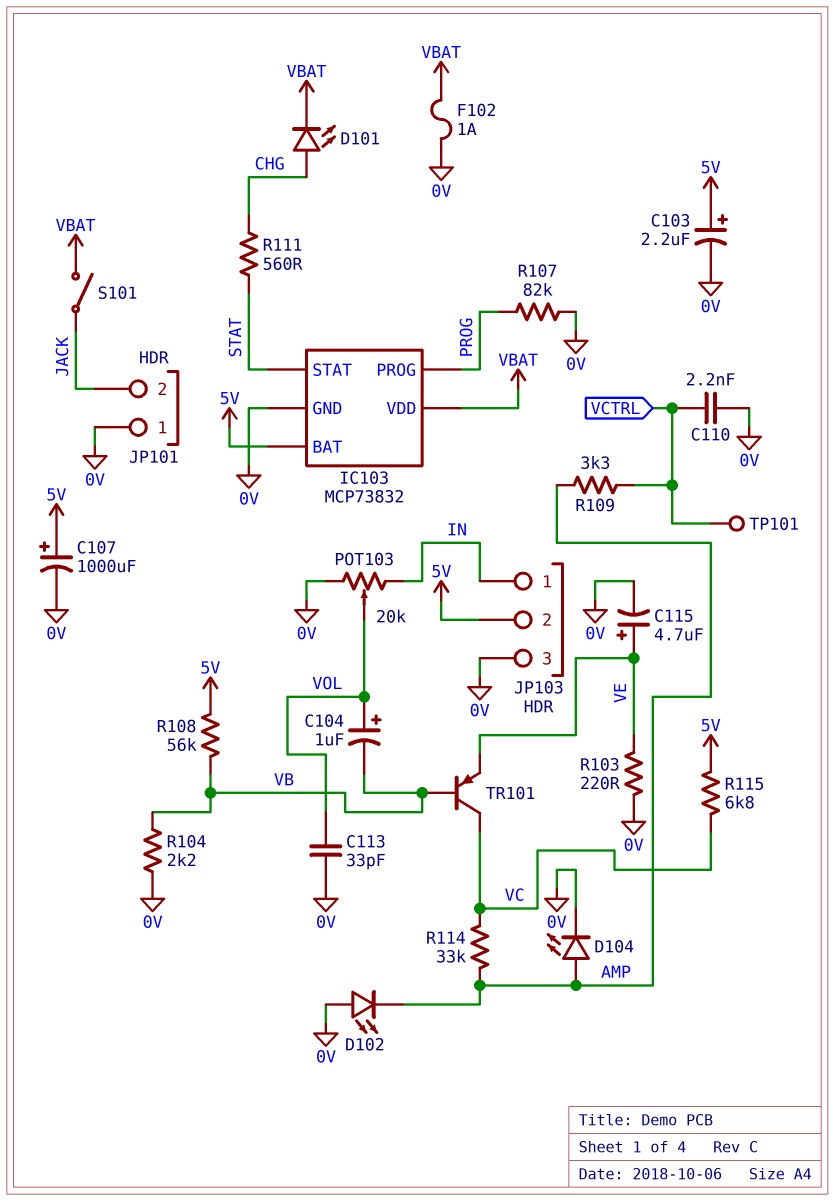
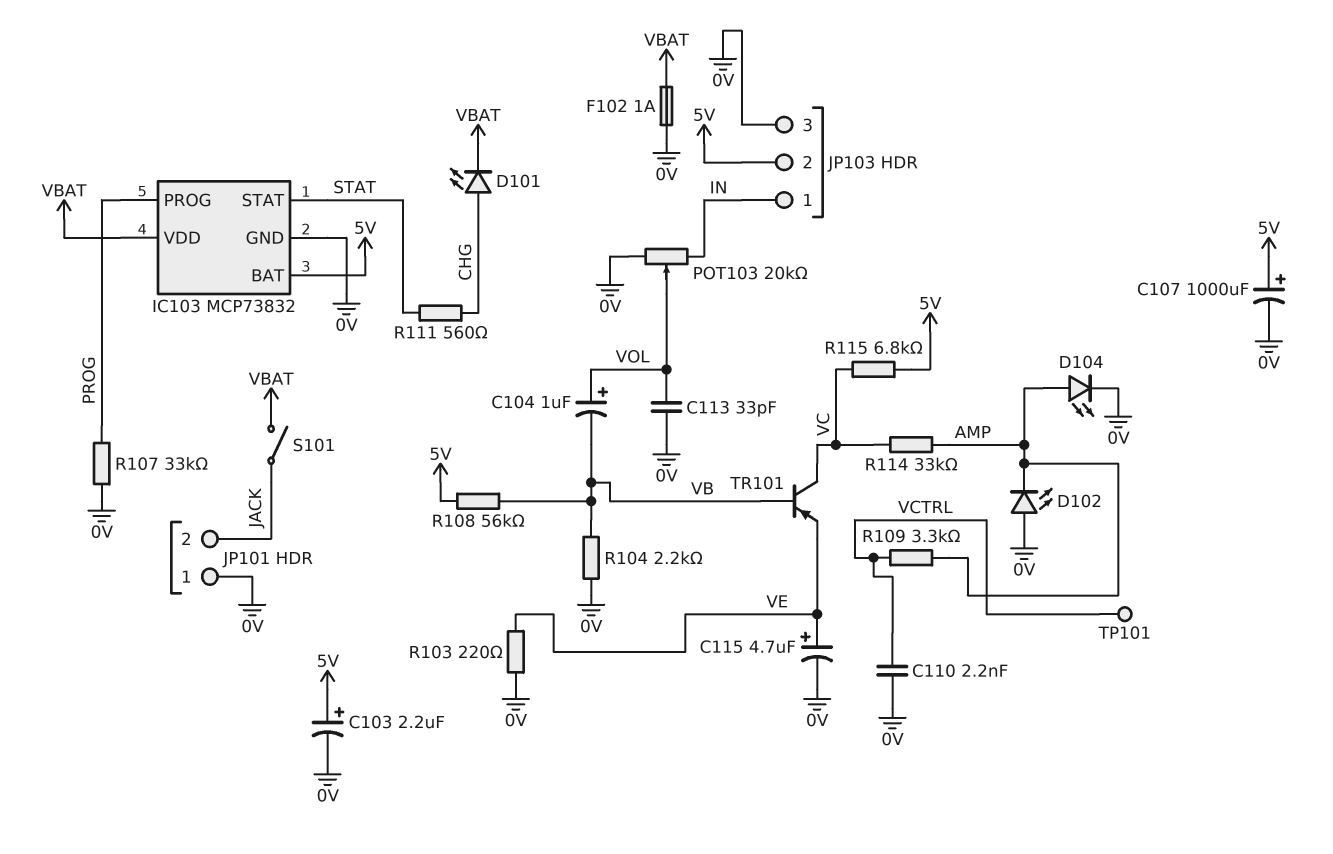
R107: 82k (0V, PROG) -> 33k (0V, PROG)

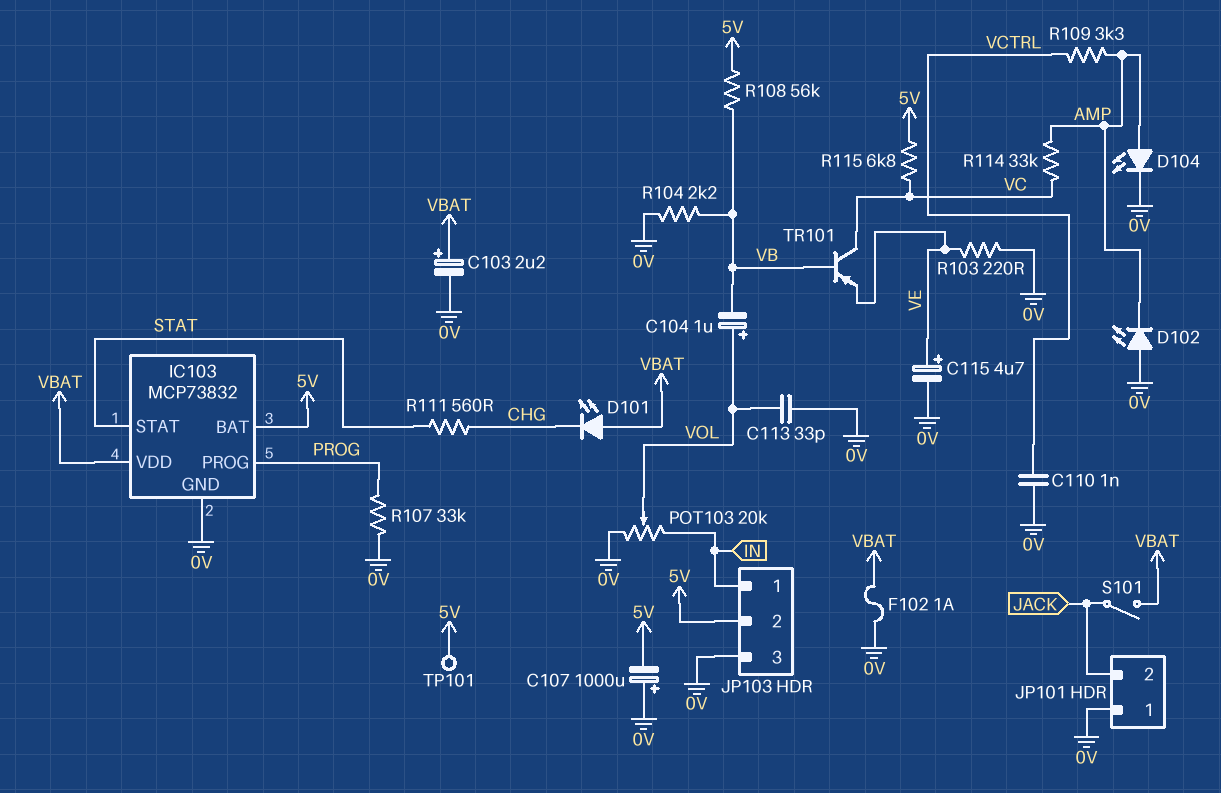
C103: 2.2uF (plus 5V, minus 0V) -> 2.2uF (plus VBAT, minus 0V)
C107: 1000uF (plus 5V, minus 0V) -> 1000uF (plus 0V, minus 5V)
C110: 2.2nF (0V, VCTRL) -> 1nF (0V, VCTRL)
D101: LED (A CHG, K VBAT) -> LED (A VBAT, K CHG)
TP101: test point (VCTRL) -> test point (5V)

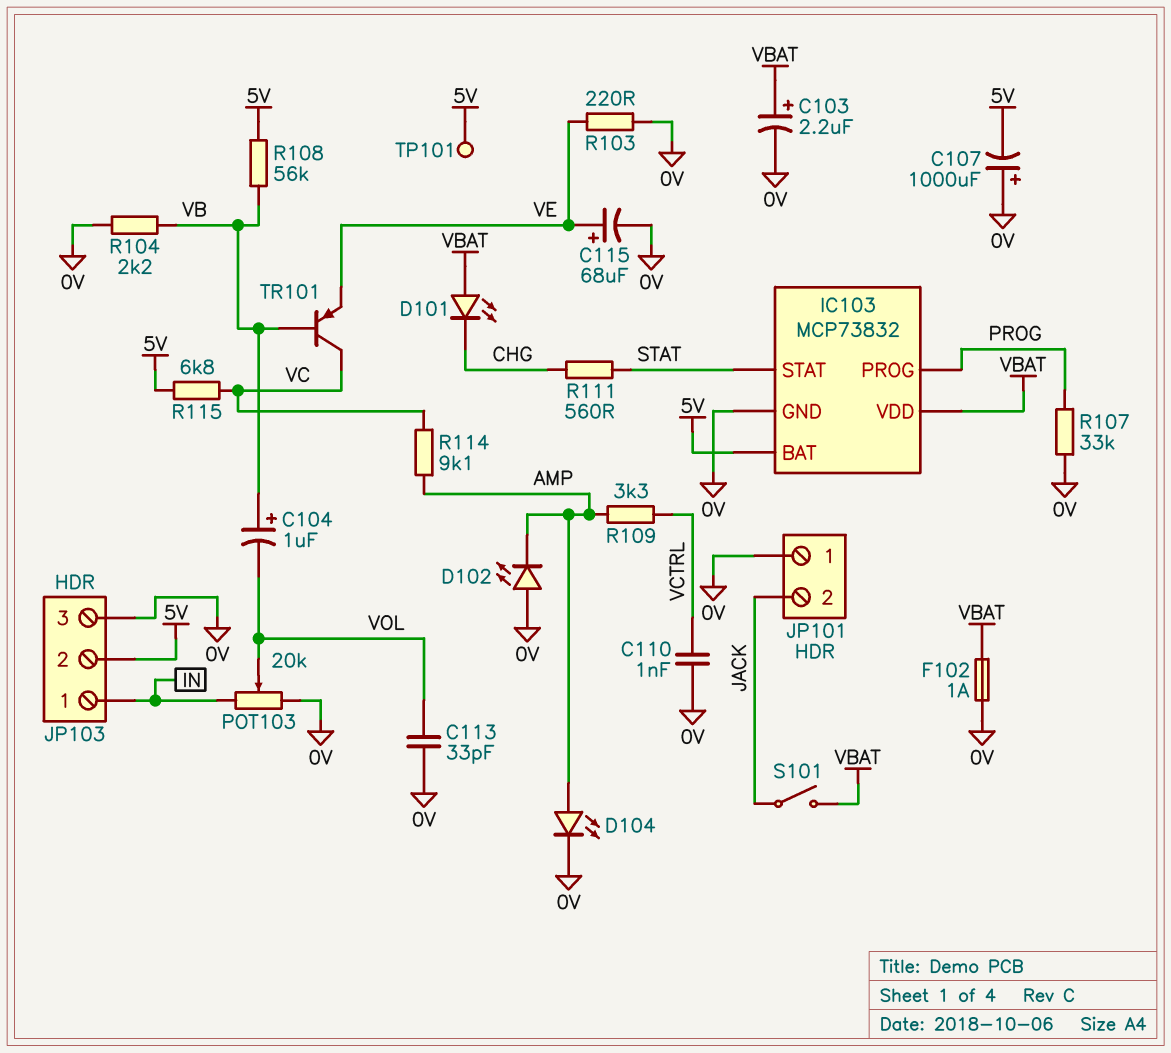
C104: 1uF (plus VOL, minus VB) -> 1uF (plus VB, minus VOL)
C115: 4.7uF (plus VE, minus 0V) -> 68uF (plus VE, minus 0V)
R114: 33k (AMP, VC) -> 9.1k (AMP, VC)

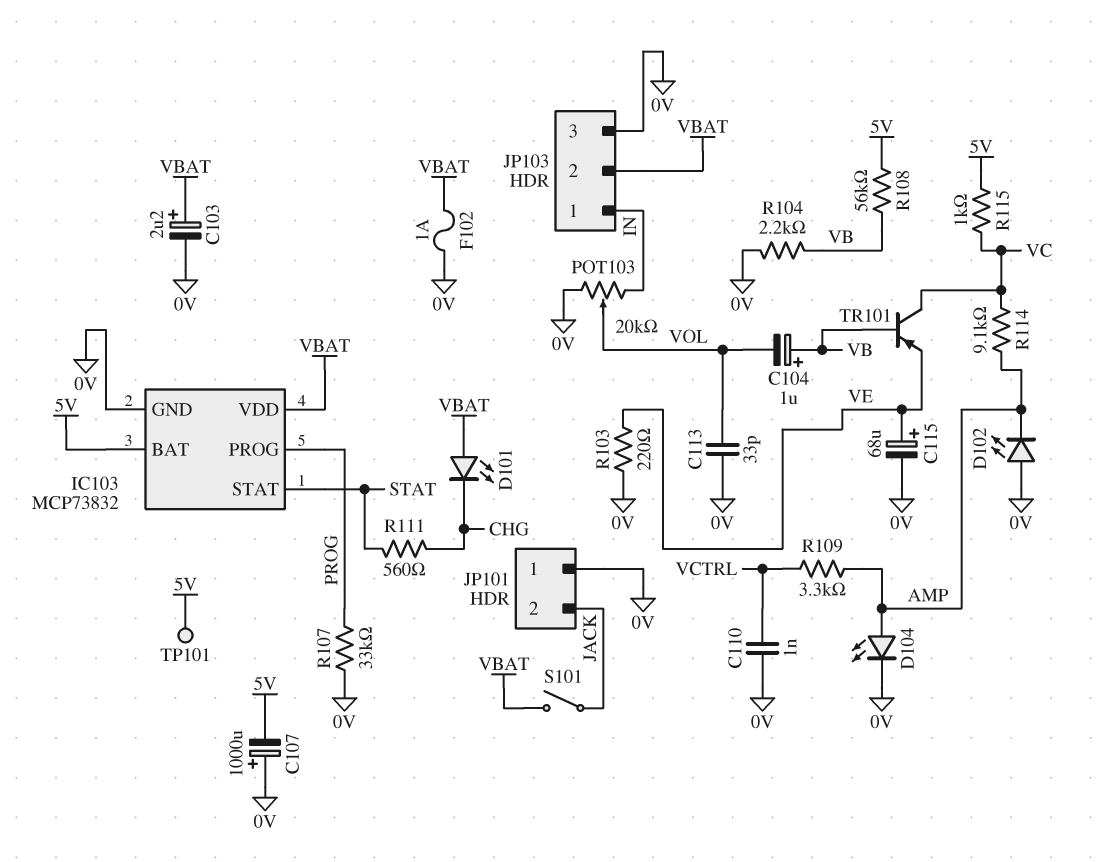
JP103 pin 2: 5V -> VBAT
R115: 6.8k (5V, VC) -> 1k (5V, VC)

